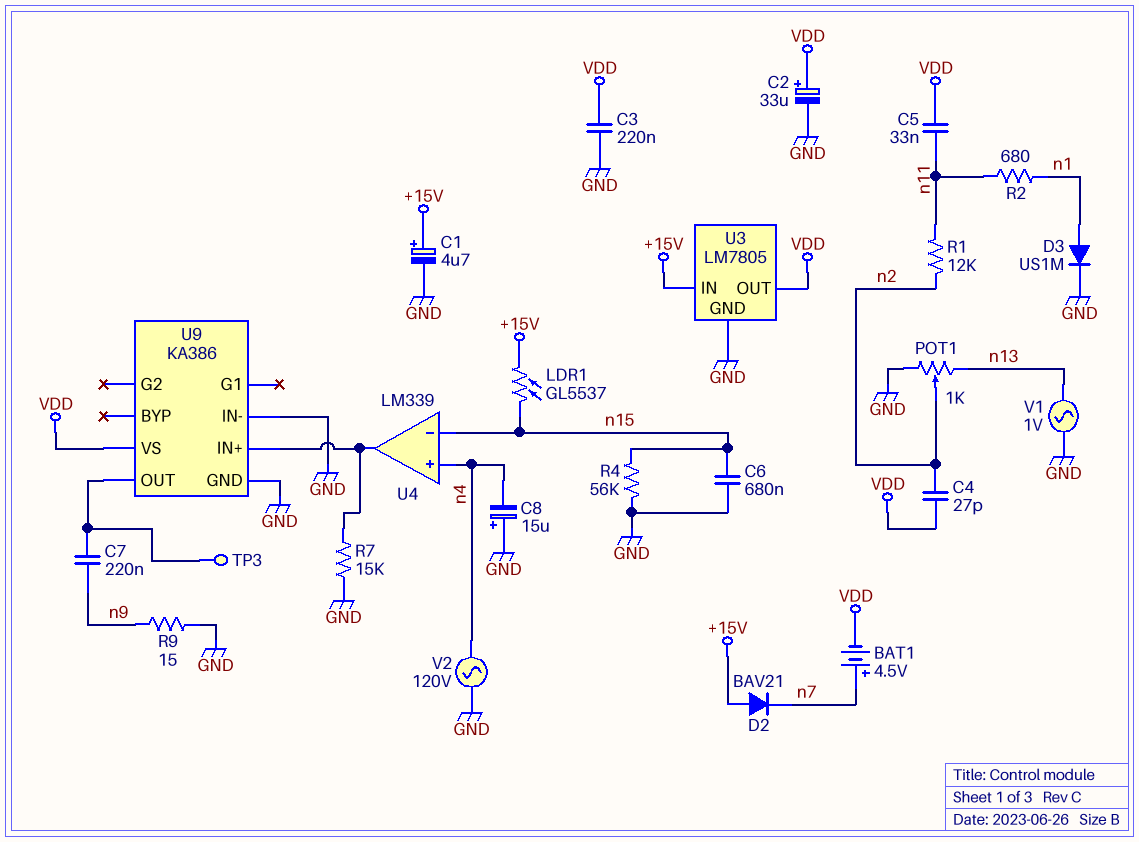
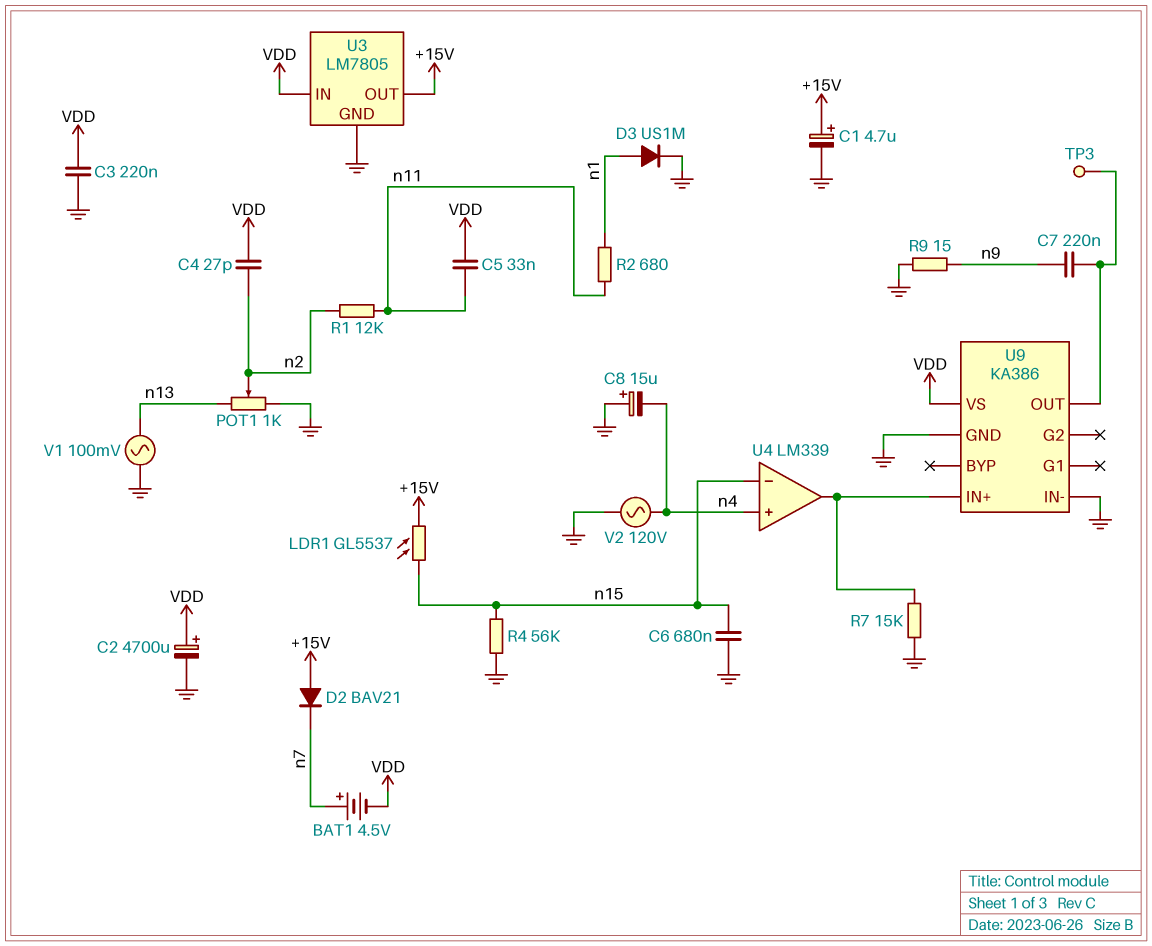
C2: 33uF (plus VDD, minus GND) -> 4700uF (plus VDD, minus GND)
U3 pin IN: +15V -> VDD
U3 pin OUT: VDD -> +15V
V1: AC 1V (GND, n13) -> AC 100mV (GND, n13)

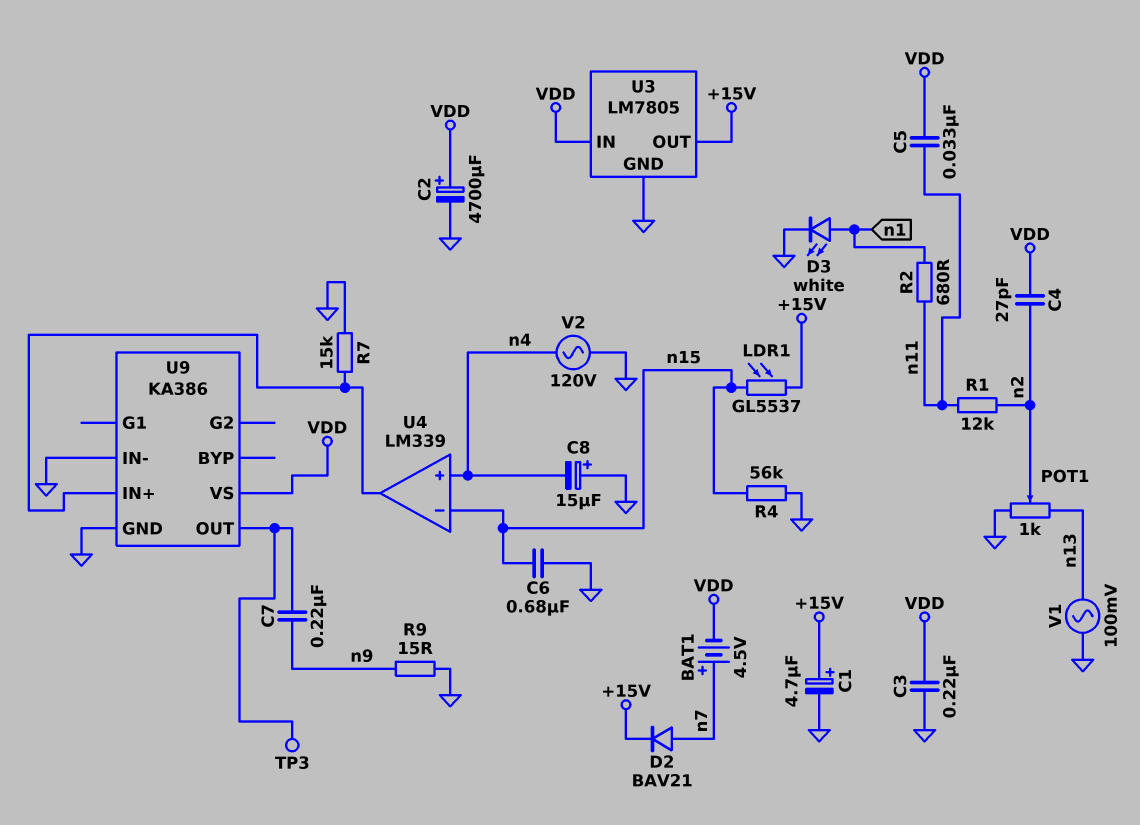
D2: diode BAV21 (A +15V, K n7) -> diode BAV21 (A n7, K +15V)
D3: diode US1M (A n1, K GND) -> LED white (A n1, K GND)

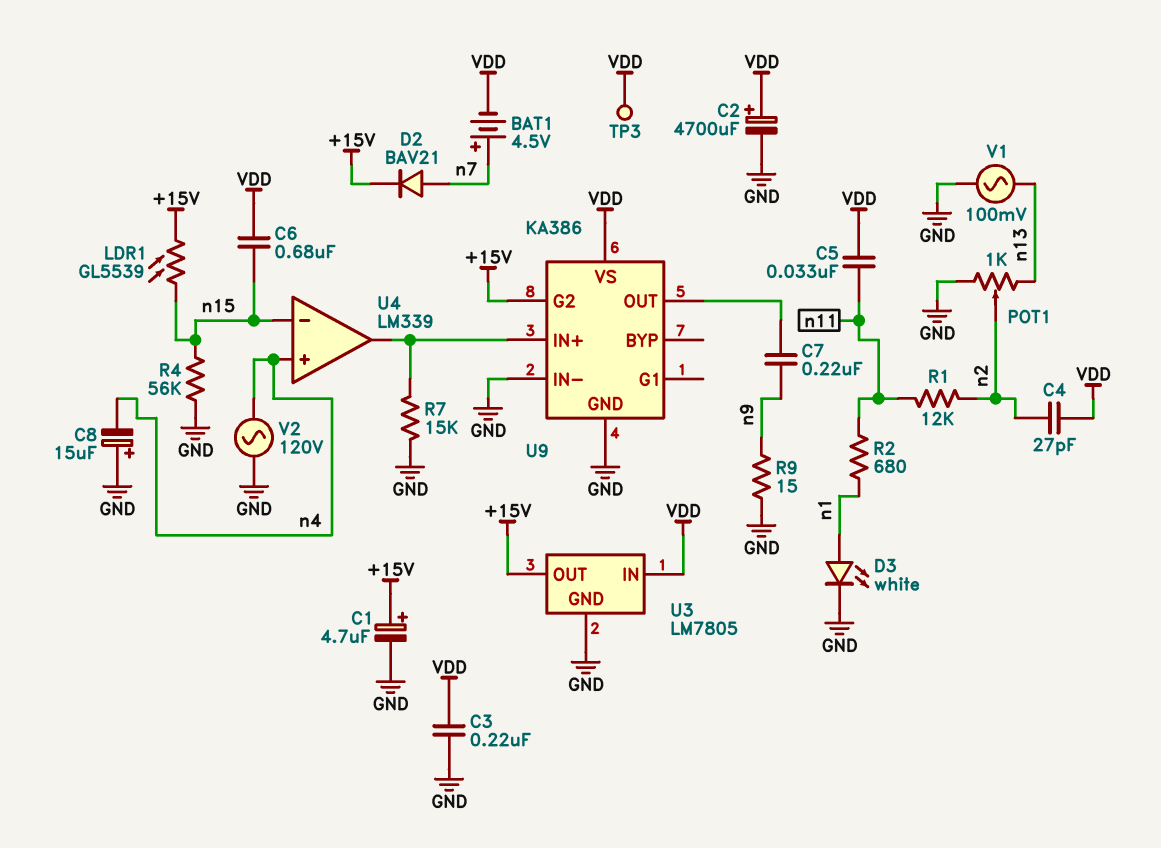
C6: 680nF (GND, n15) -> 680nF (VDD, n15)
LDR1: GL5537 (+15V, n15) -> GL5539 (+15V, n15)
TP3: test point (U9/OUT) -> test point (VDD)
U9 pin G2: none -> +15V

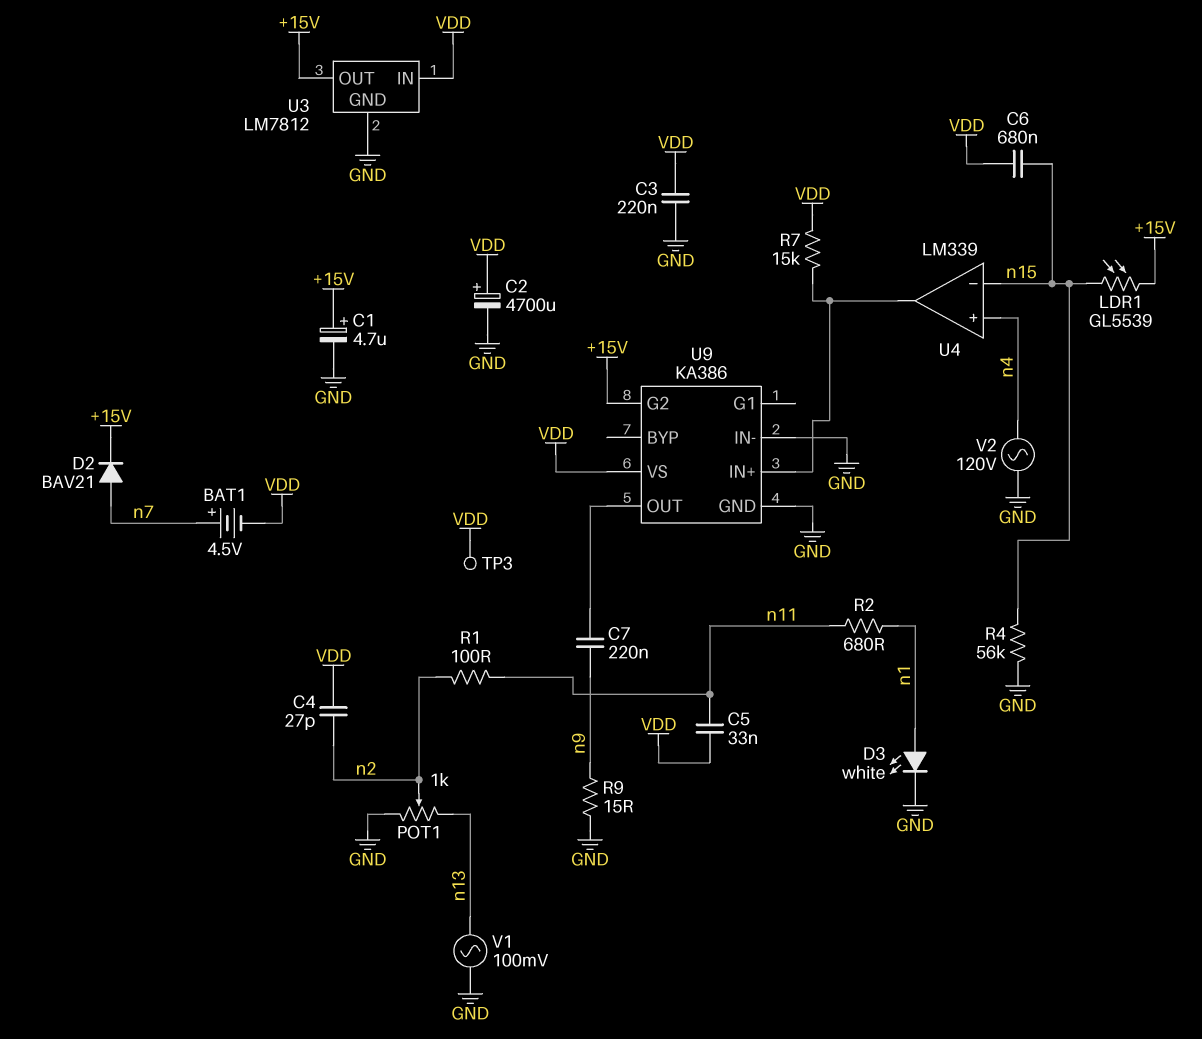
C8: 15uF (plus GND, minus n4) -> none
R1: 12k (n2, n11) -> 100 (n2, n11)
R7: 15k (GND, U4/out) -> 15k (U4/out, VDD)
U3: LM7805 -> LM7812

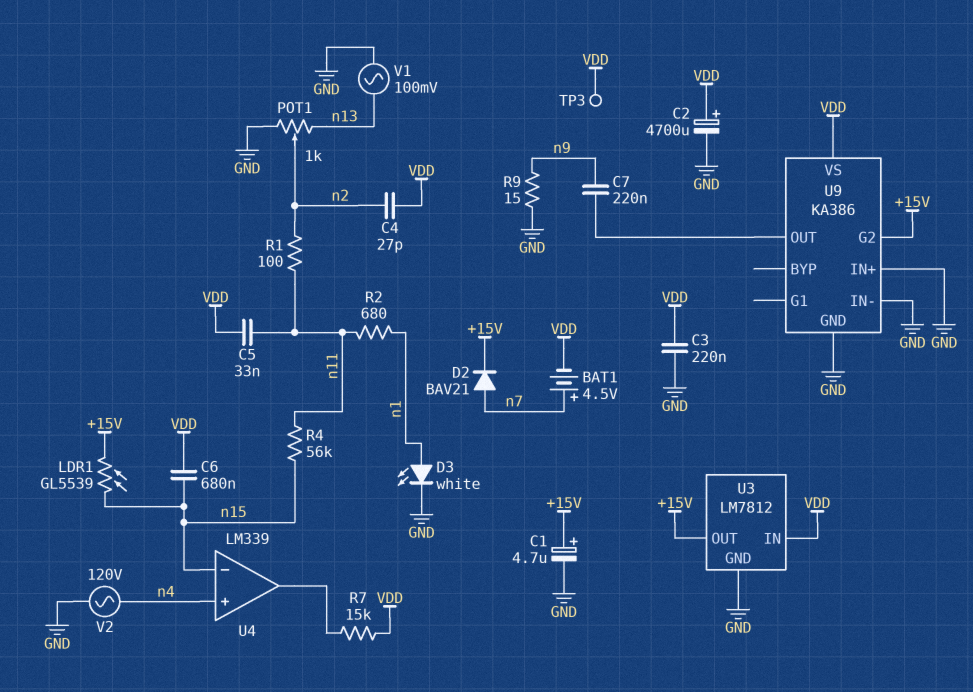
R4: 56k (GND, n15) -> 56k (n11, n15)
U9 pin IN+: U4/out -> GND

